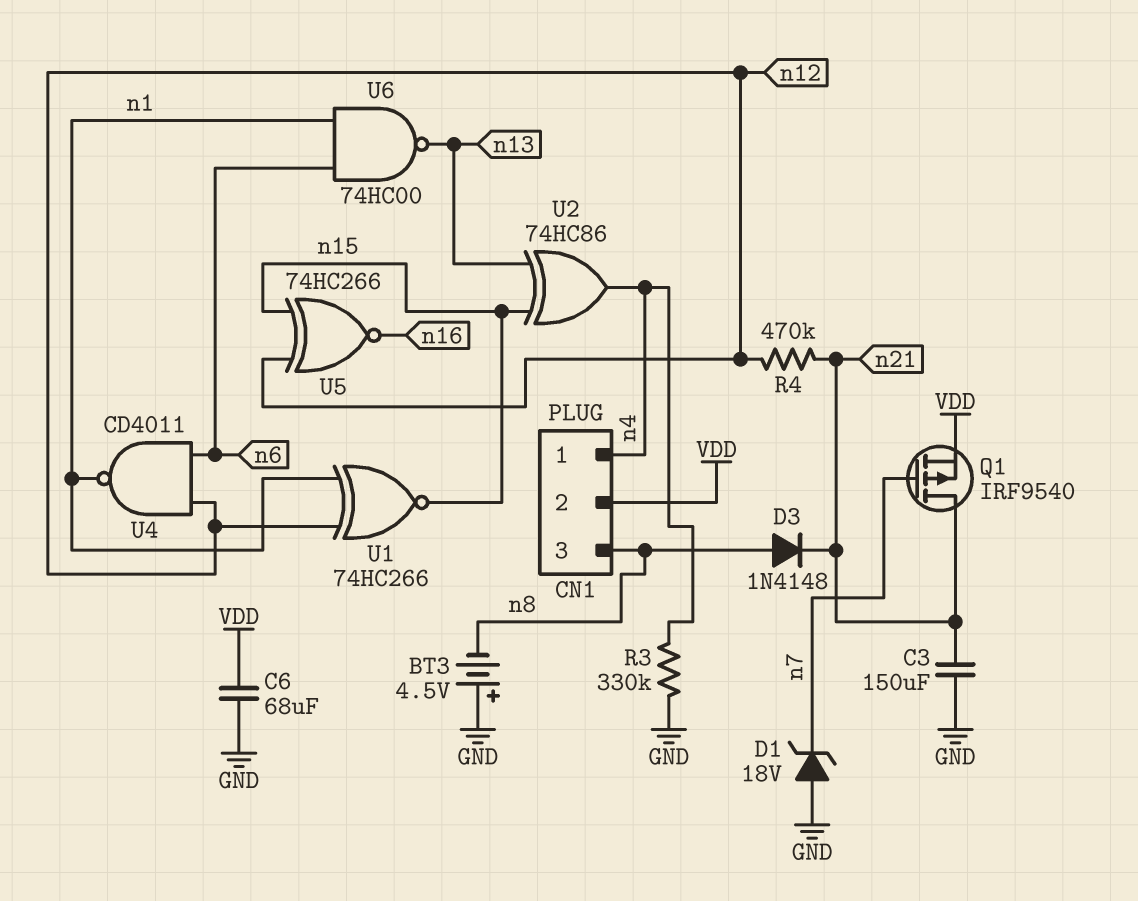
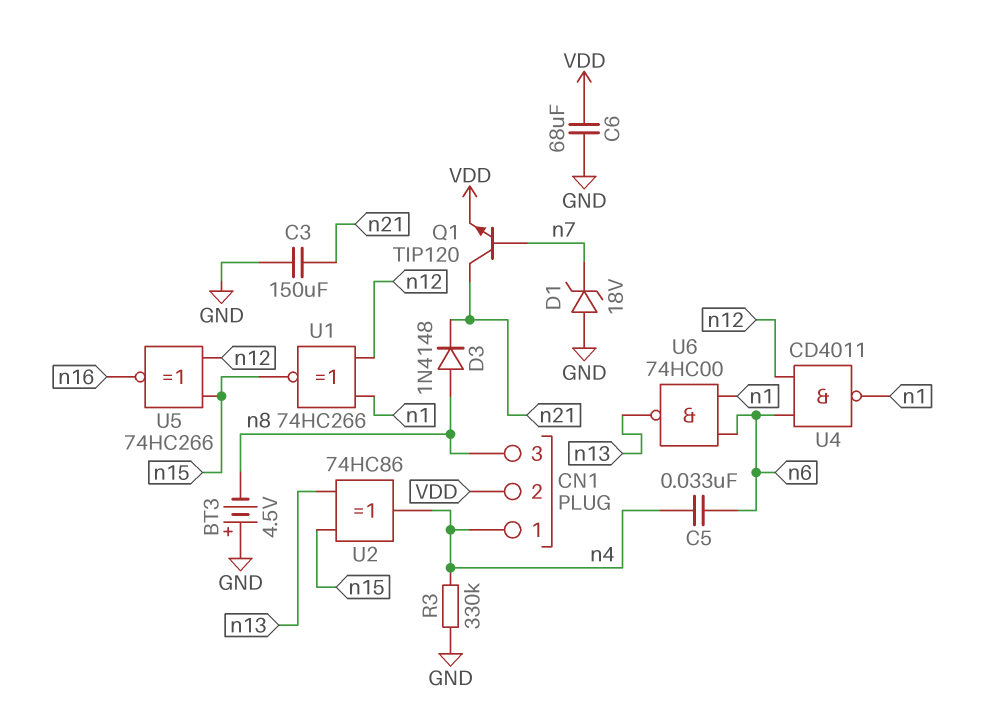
C5: none -> 33nF (n4, n6)
Q1: PMOS IRF9540 (G n7, D n21, S VDD) -> NPN TIP120 (B n7, C n21, E VDD)
R4: 470k (n12, n21) -> none

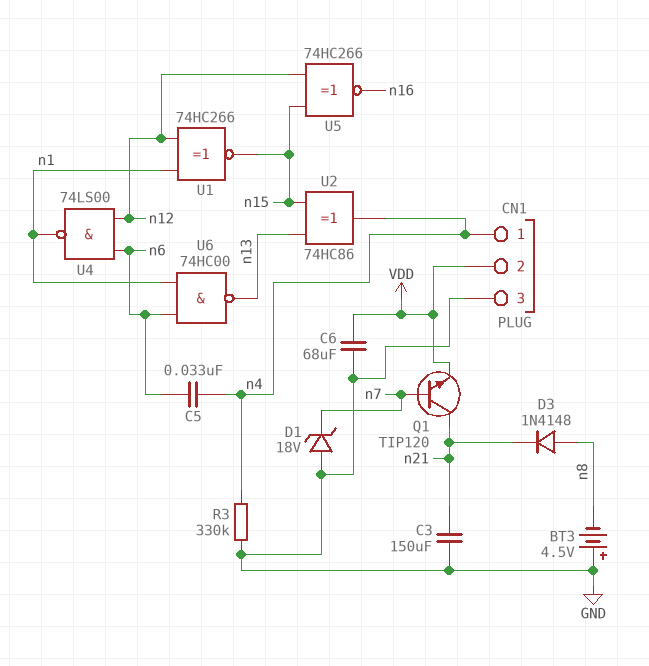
CN1 pin 3: n8 -> GND
U4: NAND CD4011 (in n6, in n12, out n1) -> NAND 74LS00 (in n6, in n12, out n1)

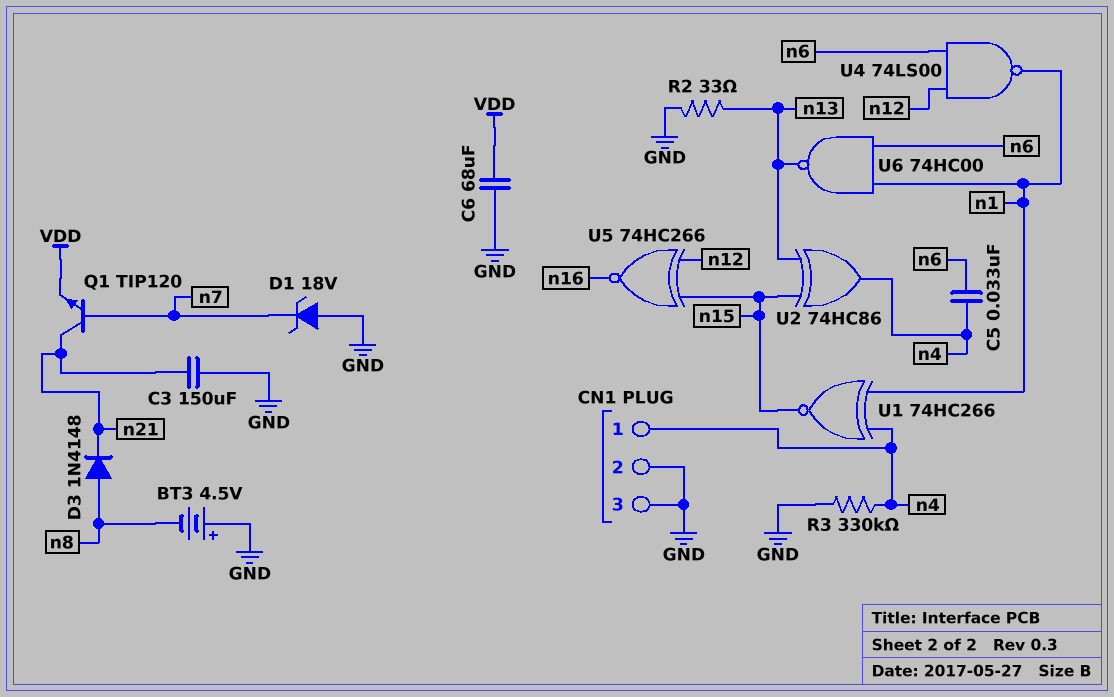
CN1 pin 2: VDD -> GND
R2: none -> 33 (GND, n13)
U1: XNOR 74HC266 (in n1, in n12, out n15) -> XNOR 74HC266 (in n1, in n4, out n15)

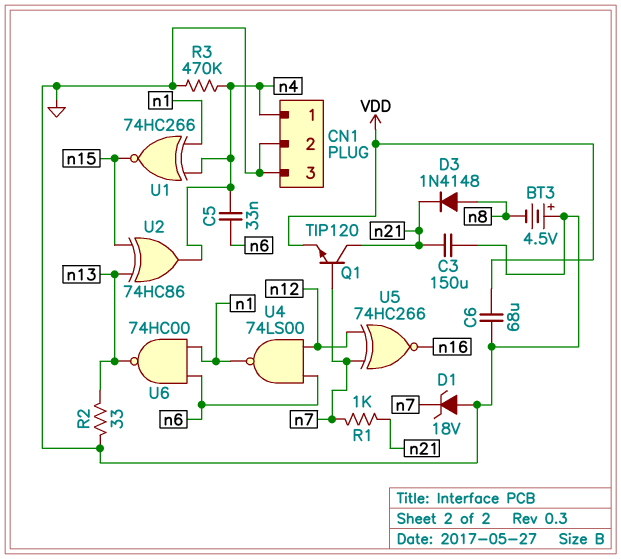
R1: none -> 1k (n7, n21)
R3: 330k (GND, n4) -> 470k (GND, n4)
U5: XNOR 74HC266 (in n12, in n15, out n16) -> XNOR 74HC266 (in n7, in n12, out n16)

